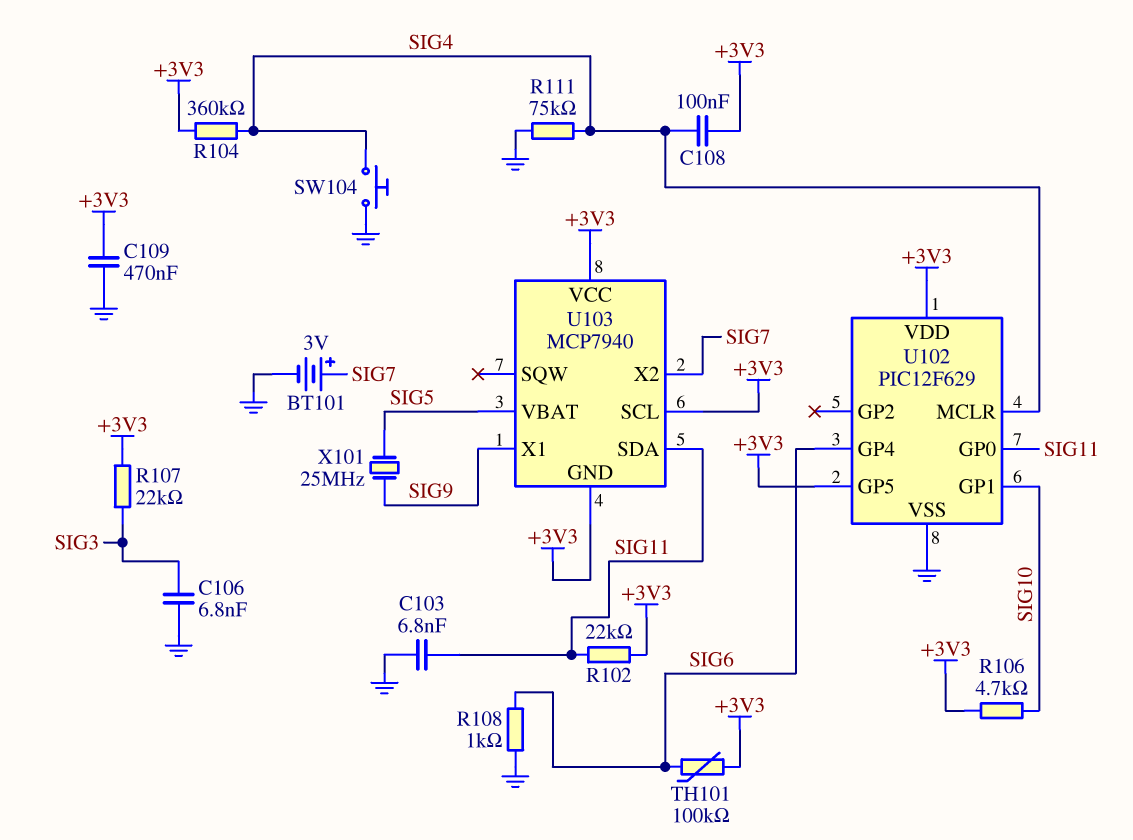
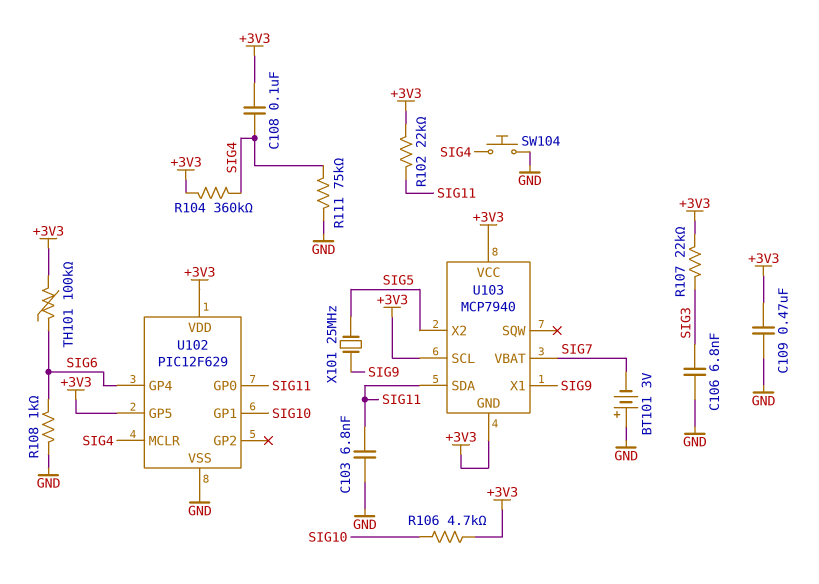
BT101: 3V (plus SIG7, minus GND) -> 3V (plus GND, minus SIG7)
U103 pin VBAT: SIG5 -> SIG7
U103 pin X2: SIG7 -> SIG5

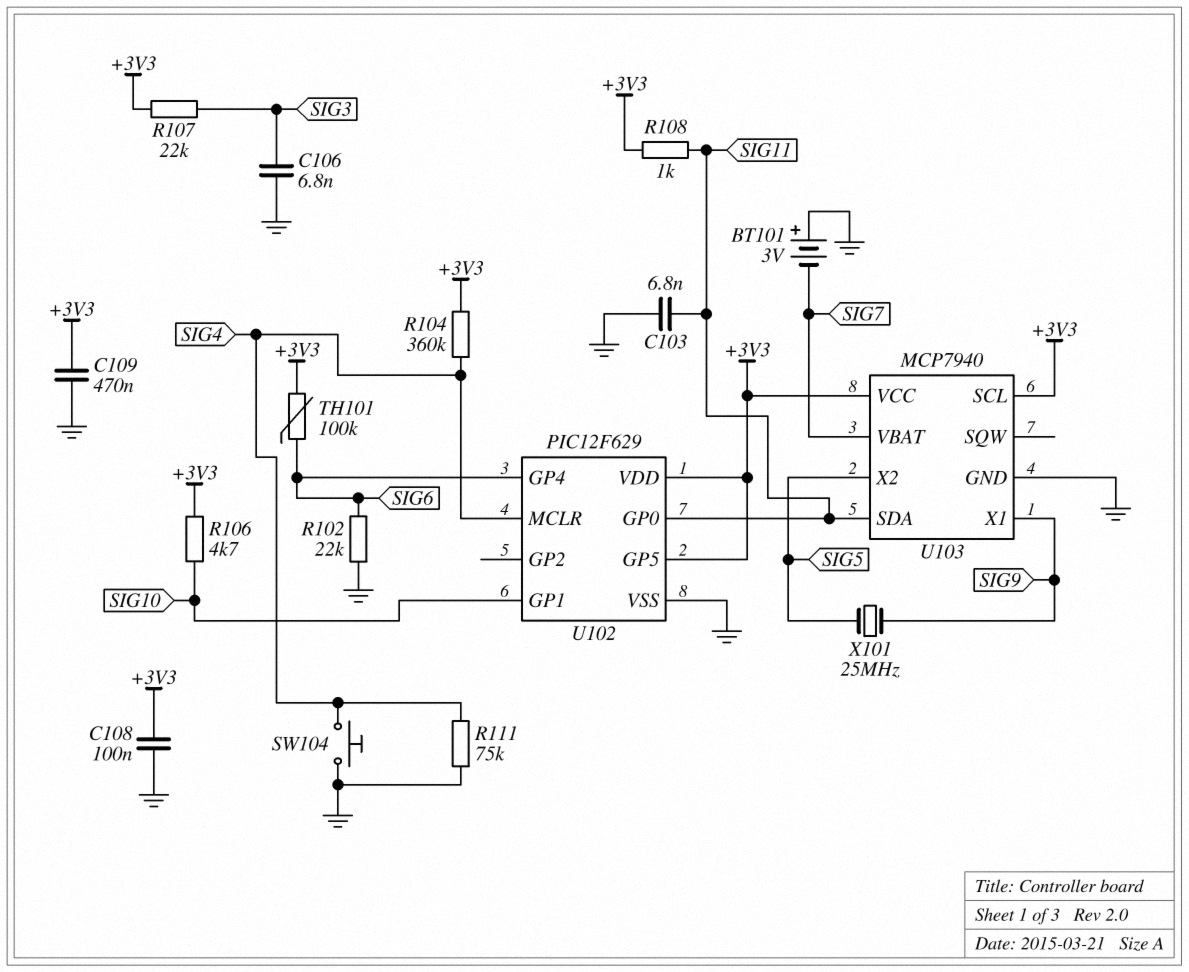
C108: 100nF (+3V3, SIG4) -> 100nF (+3V3, GND)
R102: 22k (+3V3, SIG11) -> 22k (GND, SIG6)
R108: 1k (GND, SIG6) -> 1k (+3V3, SIG11)
U103 pin GND: +3V3 -> GND

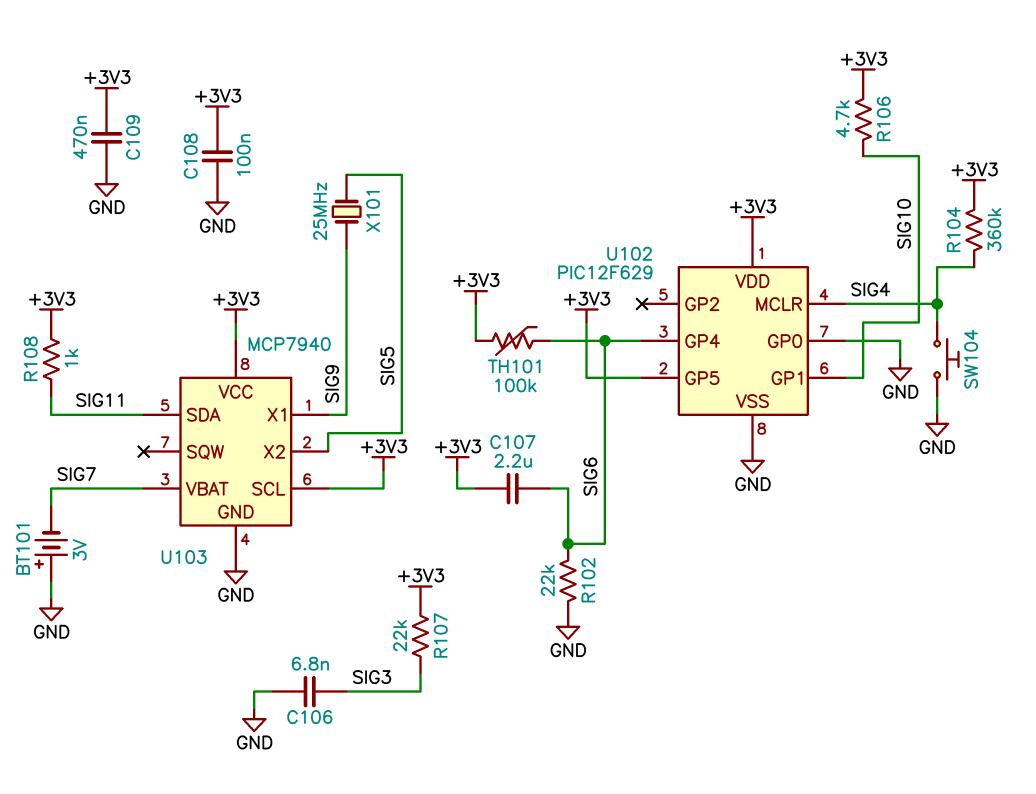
C103: 6.8nF (GND, SIG11) -> none
C107: none -> 2.2uF (+3V3, SIG6)
R111: 75k (GND, SIG4) -> none
U102 pin GP0: SIG11 -> GND

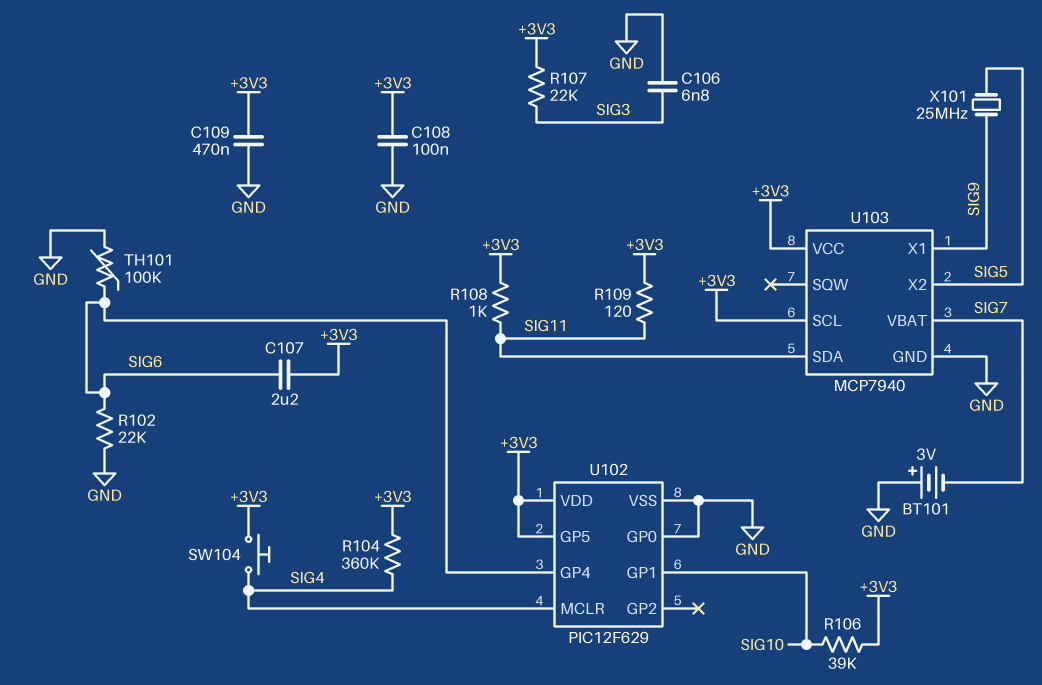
R106: 4.7k (+3V3, SIG10) -> 39k (+3V3, SIG10)
R109: none -> 120 (+3V3, SIG11)
SW104: button (GND, SIG4) -> button (+3V3, SIG4)
TH101: 100k (+3V3, SIG6) -> 100k (GND, SIG6)

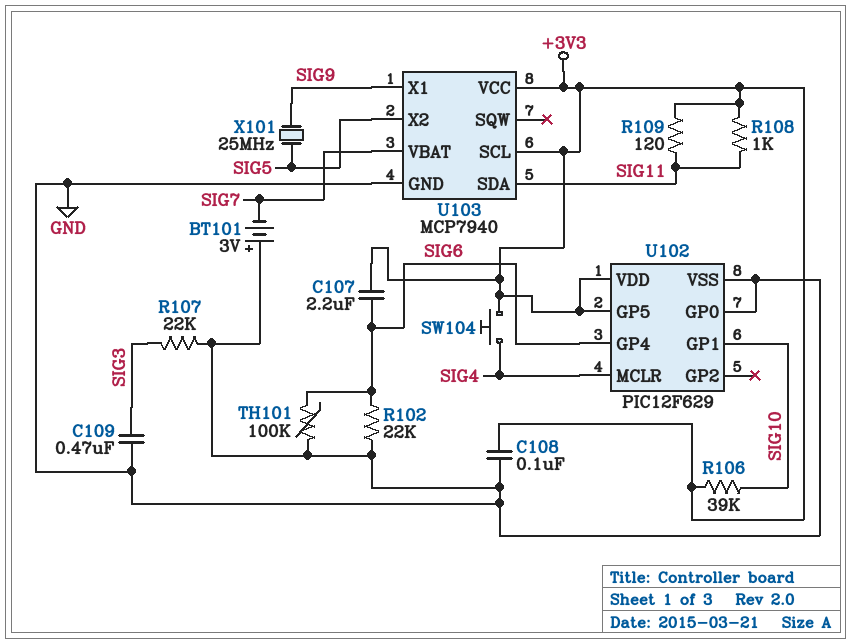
C106: 6.8nF (GND, SIG3) -> none
C109: 470nF (+3V3, GND) -> 470nF (GND, SIG3)
R104: 360k (+3V3, SIG4) -> none
R107: 22k (+3V3, SIG3) -> 22k (GND, SIG3)

